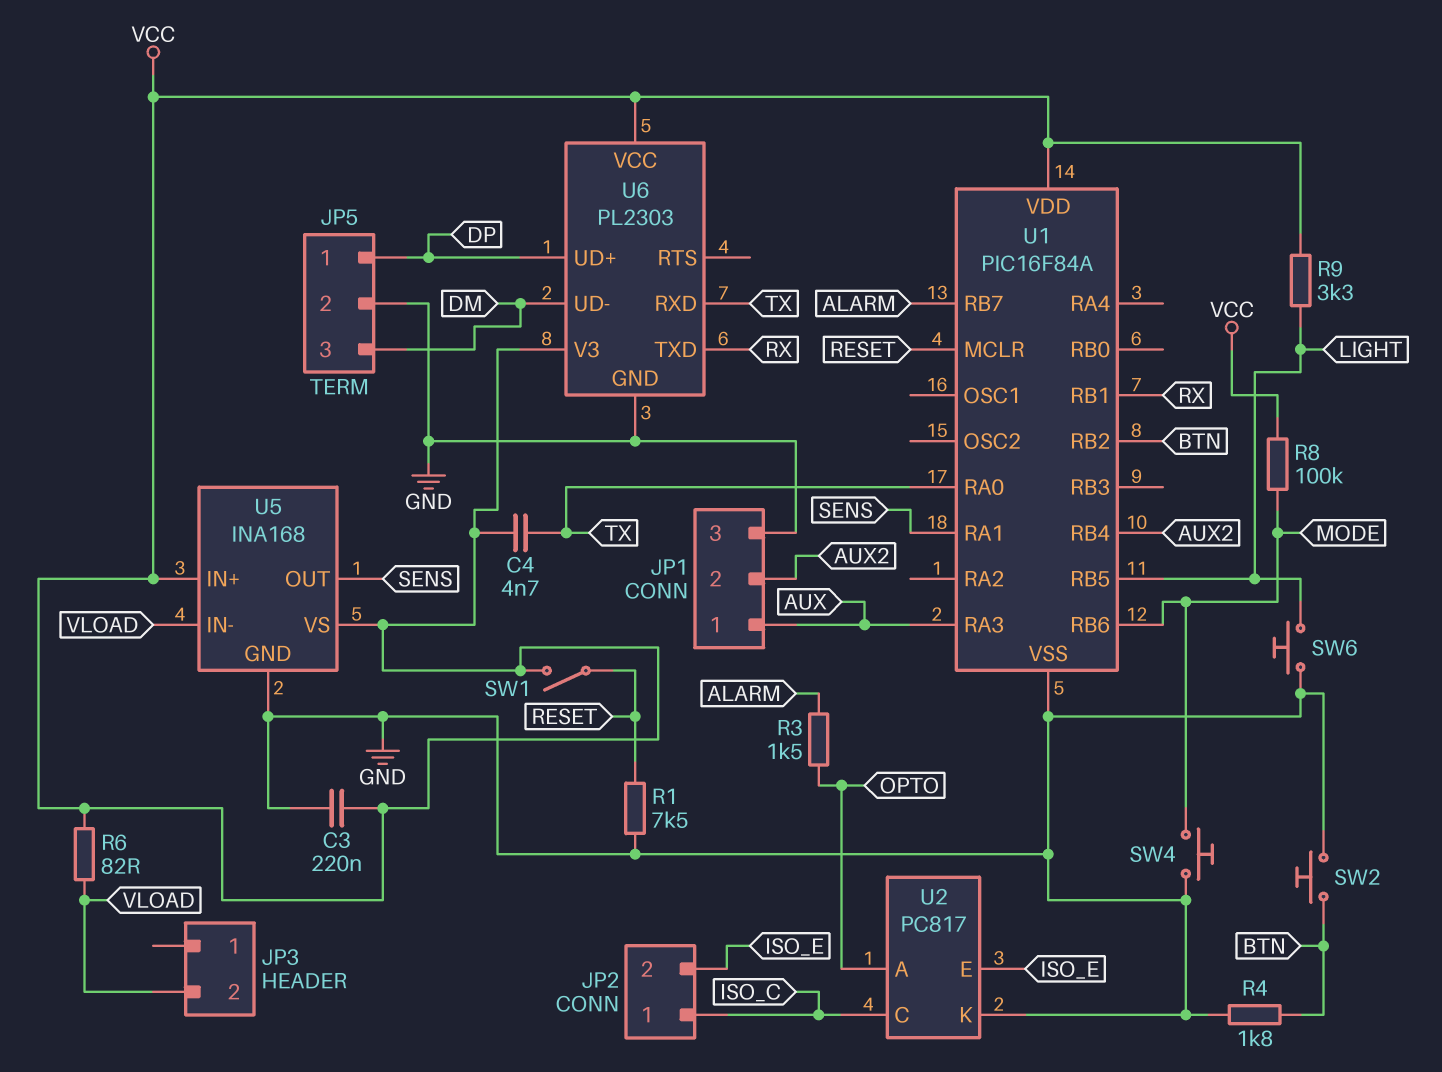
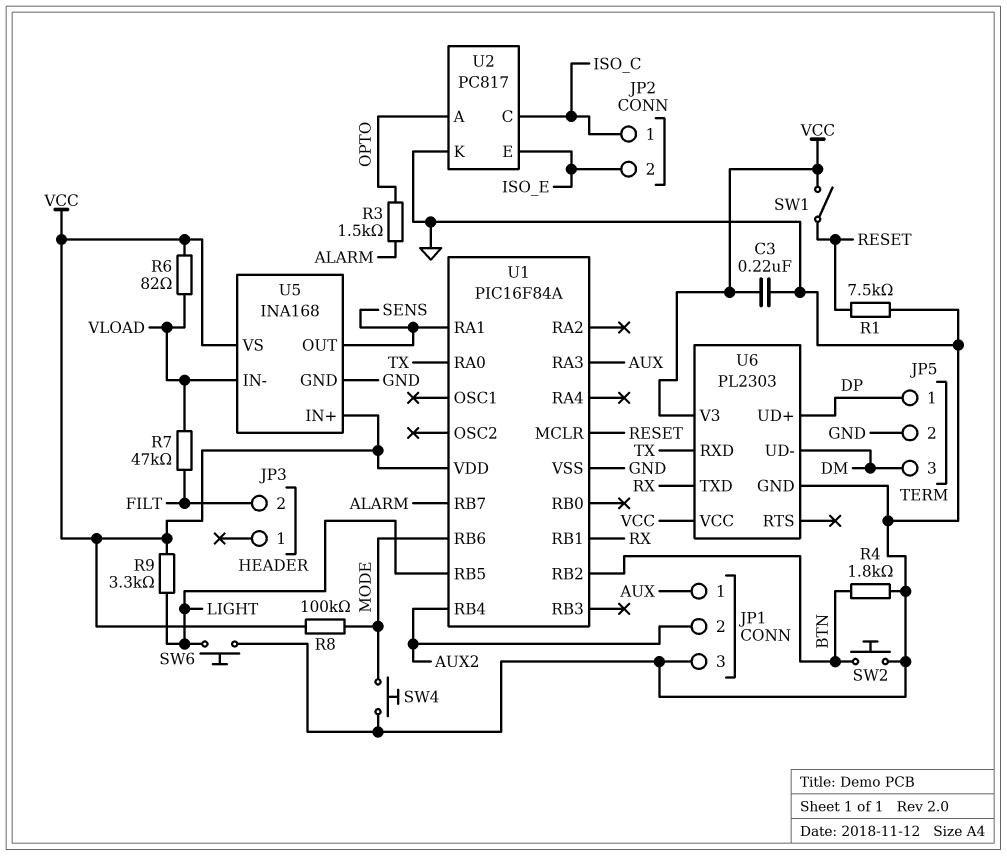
C4: 4.7nF (TX, VCC) -> none
JP3 pin 2: VLOAD -> FILT
R7: none -> 47k (FILT, VLOAD)

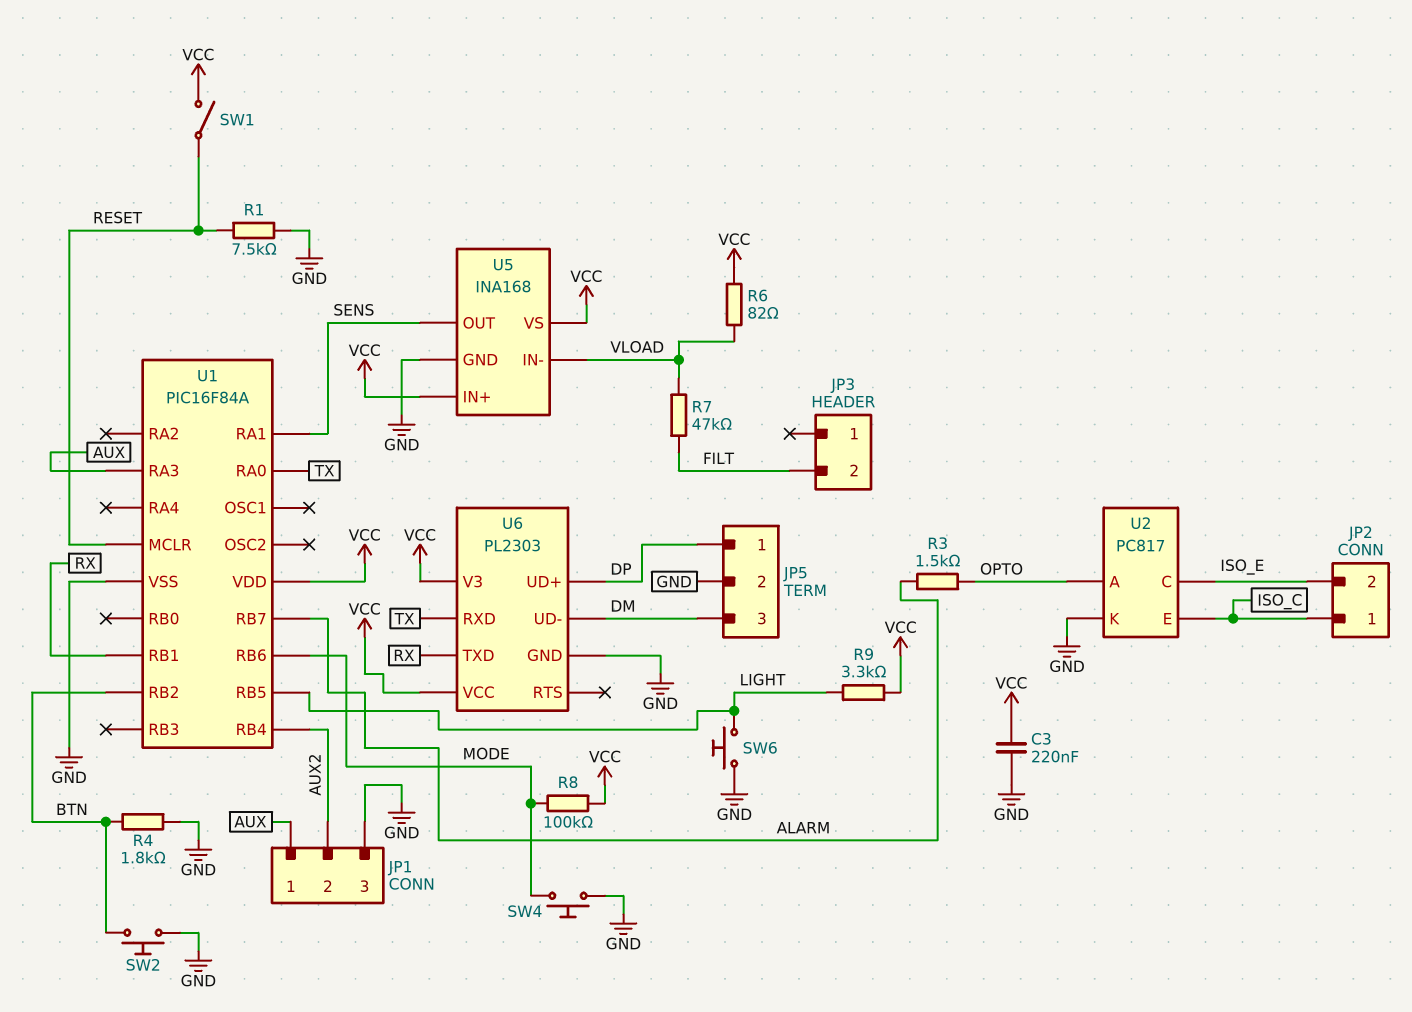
U2 pin C: ISO_C -> ISO_E
U2 pin E: ISO_E -> ISO_C

